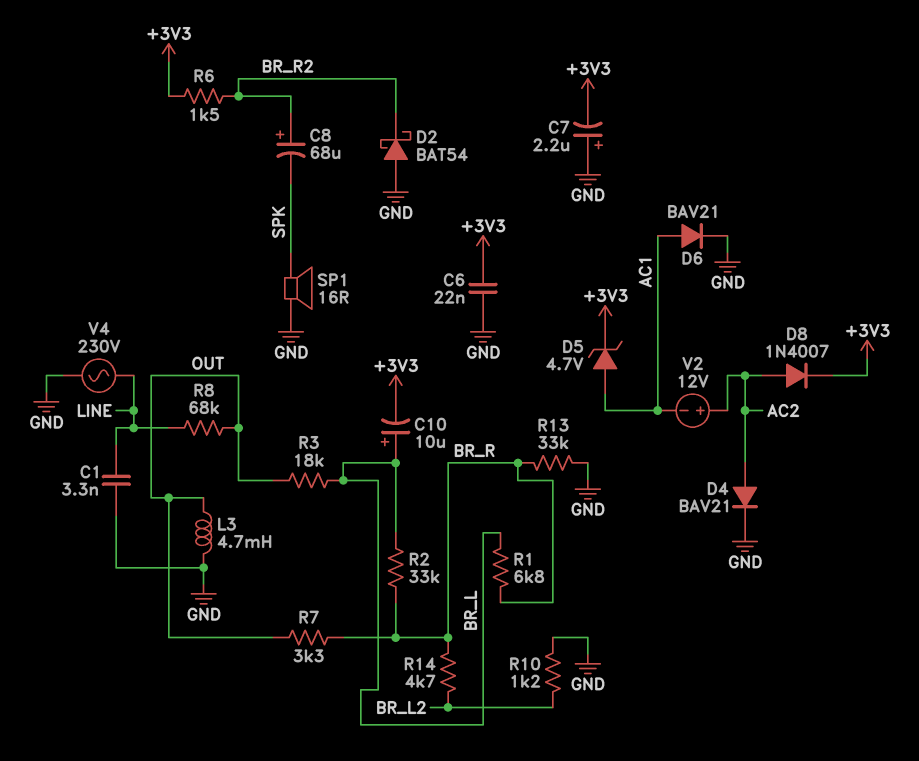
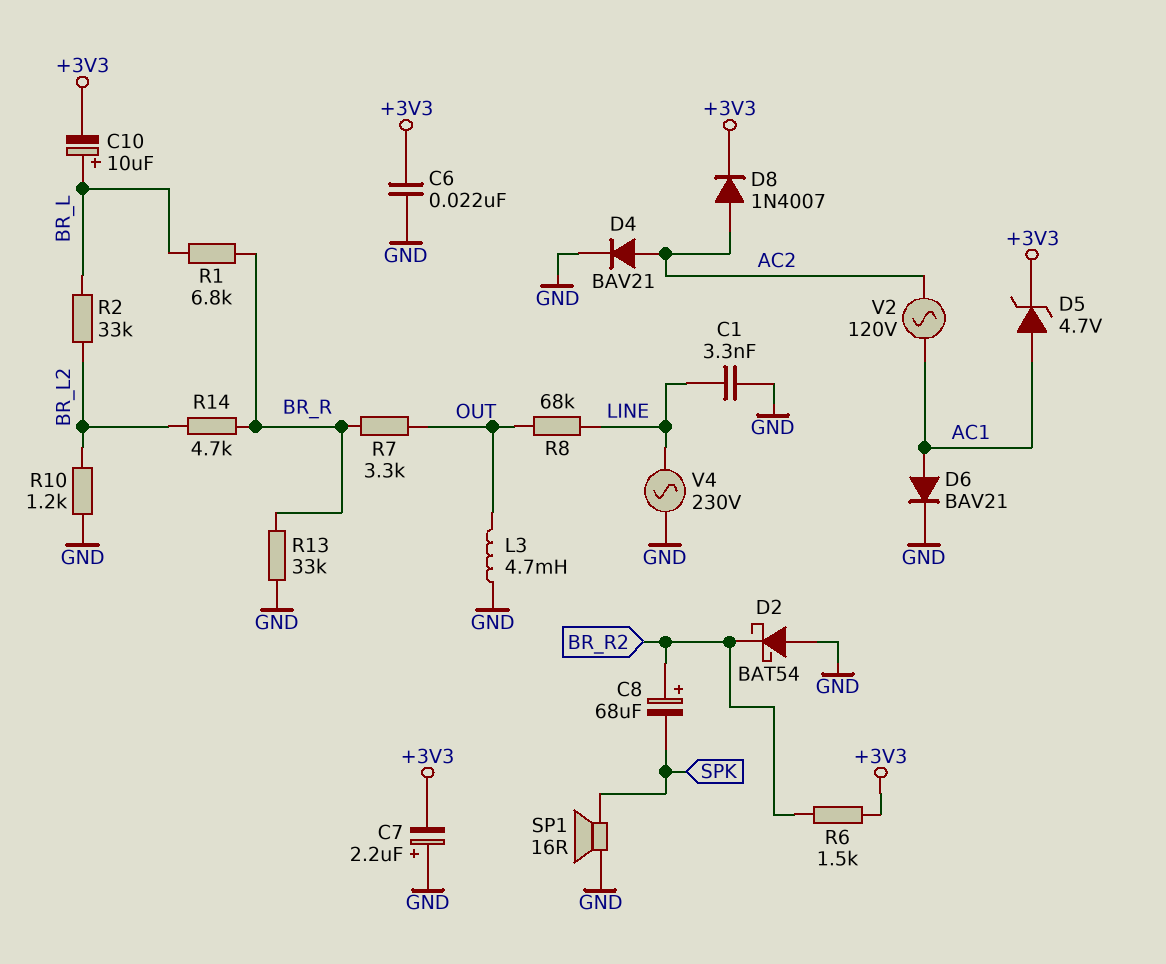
R2: 33k (BR_L, BR_R) -> 33k (BR_L, BR_L2)
R3: 18k (BR_L, OUT) -> none
V2: 12V (plus AC2, minus AC1) -> AC 120V (AC1, AC2)

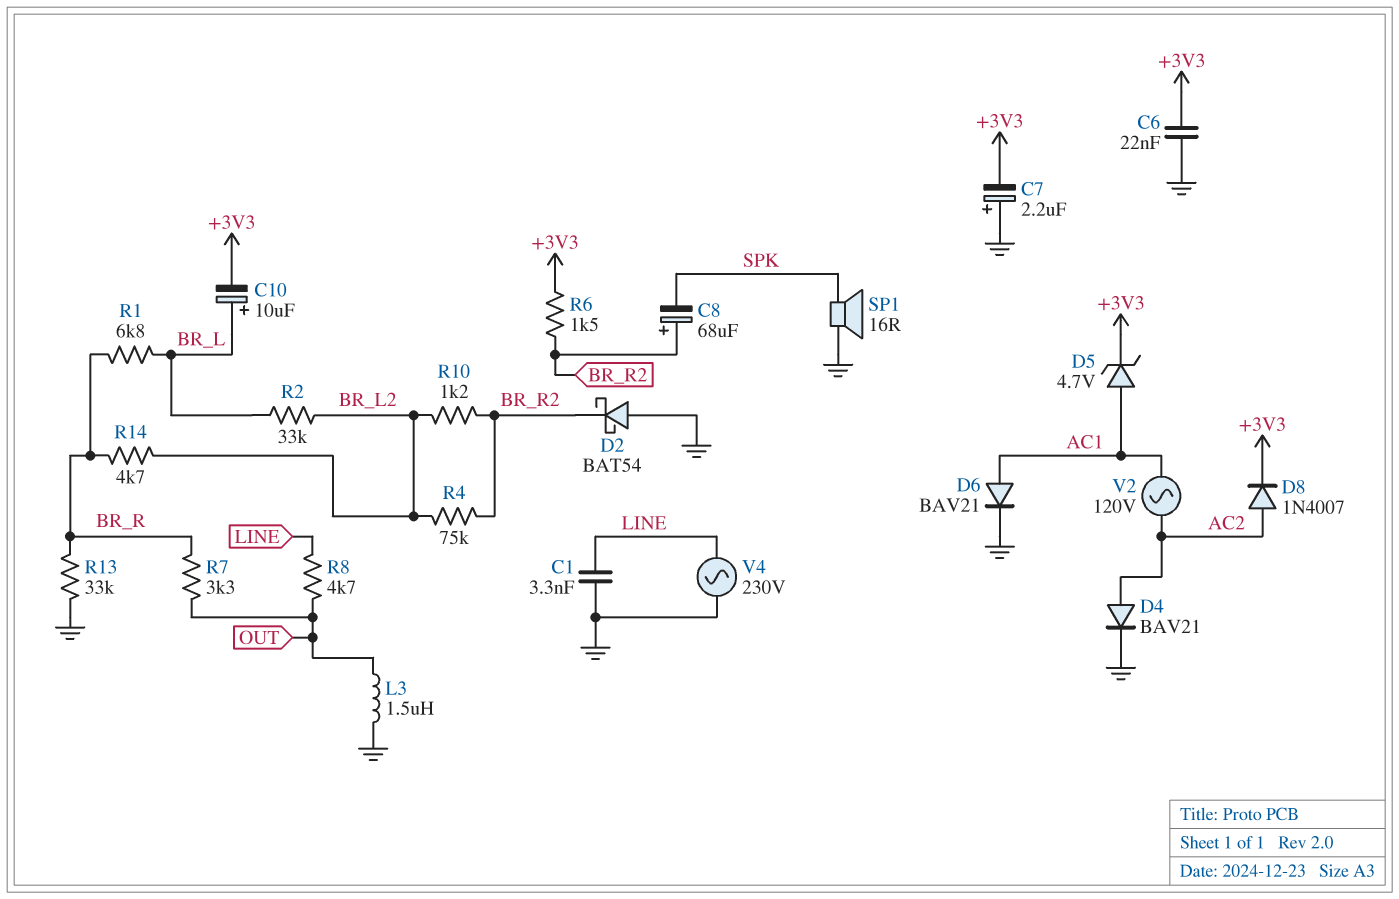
L3: 4.7mH (GND, OUT) -> 1.5uH (GND, OUT)
R4: none -> 75k (BR_L2, BR_R2)
R8: 68k (LINE, OUT) -> 4.7k (LINE, OUT)
R10: 1.2k (BR_L2, GND) -> 1.2k (BR_L2, BR_R2)

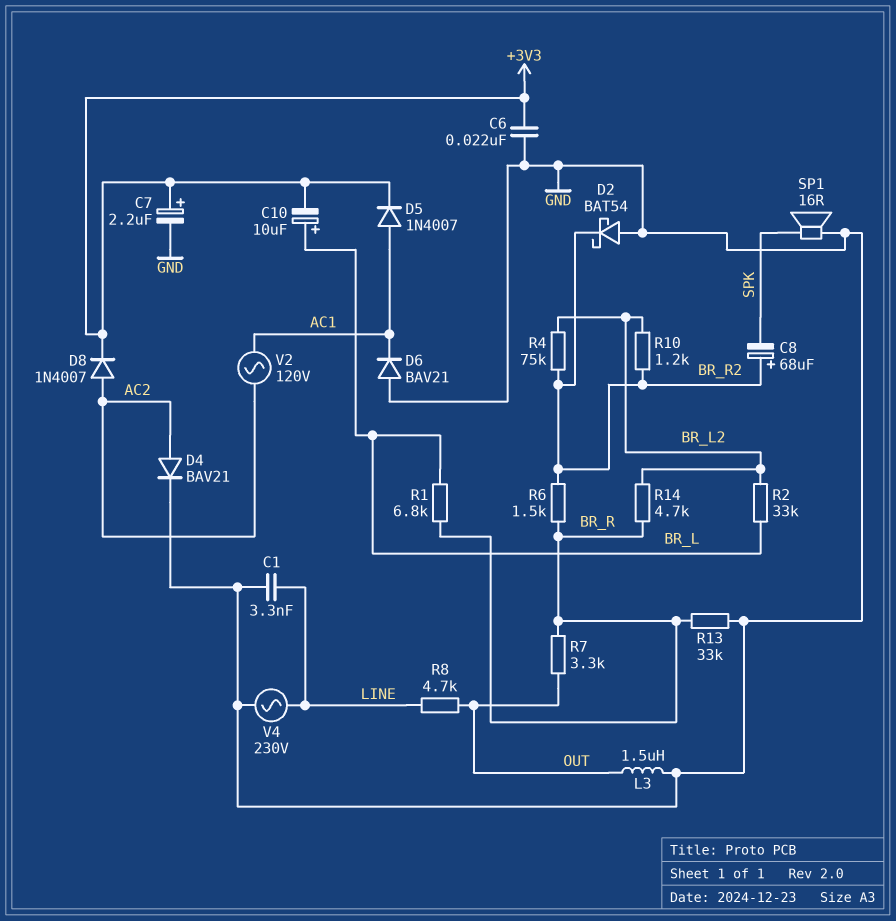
C7: 2.2uF (plus GND, minus +3V3) -> 2.2uF (plus +3V3, minus GND)
D5: zener 4.7V (A AC1, K +3V3) -> diode 1N4007 (A AC1, K +3V3)
D6: diode BAV21 (A AC1, K GND) -> diode BAV21 (A GND, K AC1)
R6: 1.5k (+3V3, BR_R2) -> 1.5k (BR_R, BR_R2)

